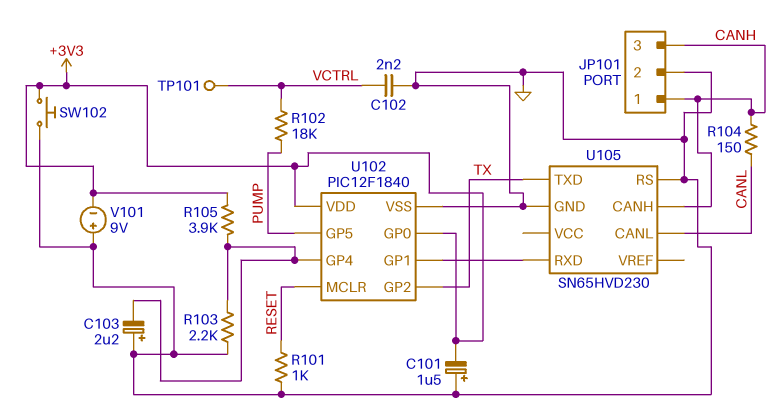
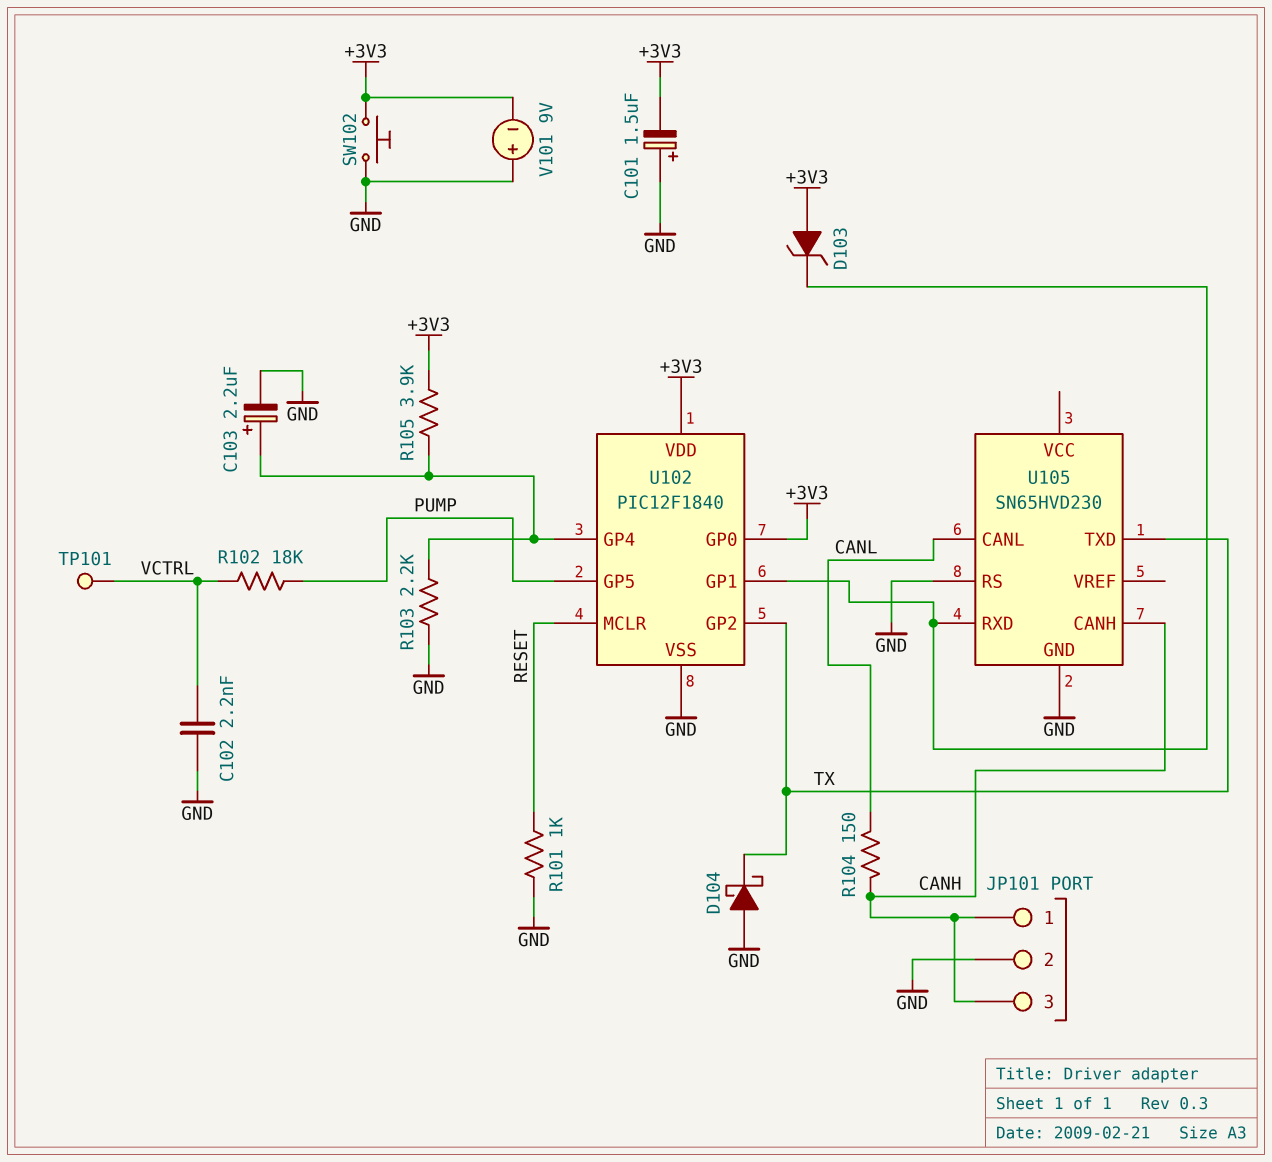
C103: 2.2uF (plus GND, minus U102/GP4) -> 2.2uF (plus U102/GP4, minus GND)
D103: none -> zener (A +3V3, K U102/GP1)
D104: none -> schottky (A GND, K TX)

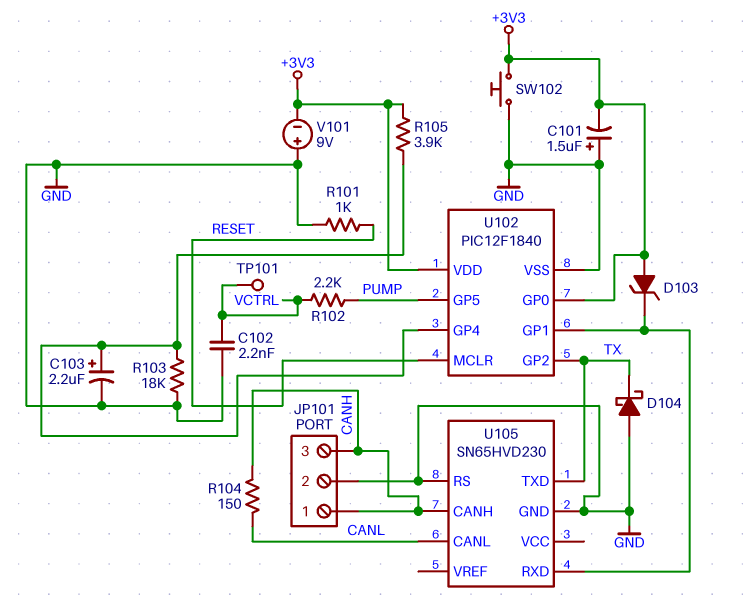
R102: 18k (PUMP, VCTRL) -> 2.2k (PUMP, VCTRL)
R103: 2.2k (GND, U102/GP4) -> 18k (GND, U102/GP4)

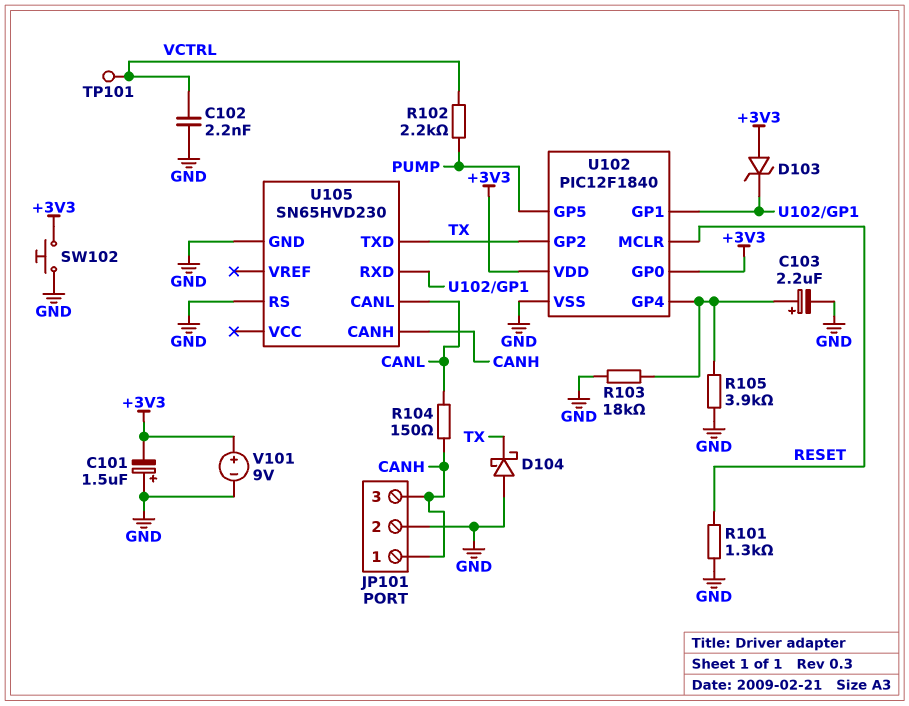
R101: 1k (GND, RESET) -> 1.3k (GND, RESET)
R105: 3.9k (+3V3, U102/GP4) -> 3.9k (GND, U102/GP4)
V101: 9V (plus GND, minus +3V3) -> 9V (plus +3V3, minus GND)

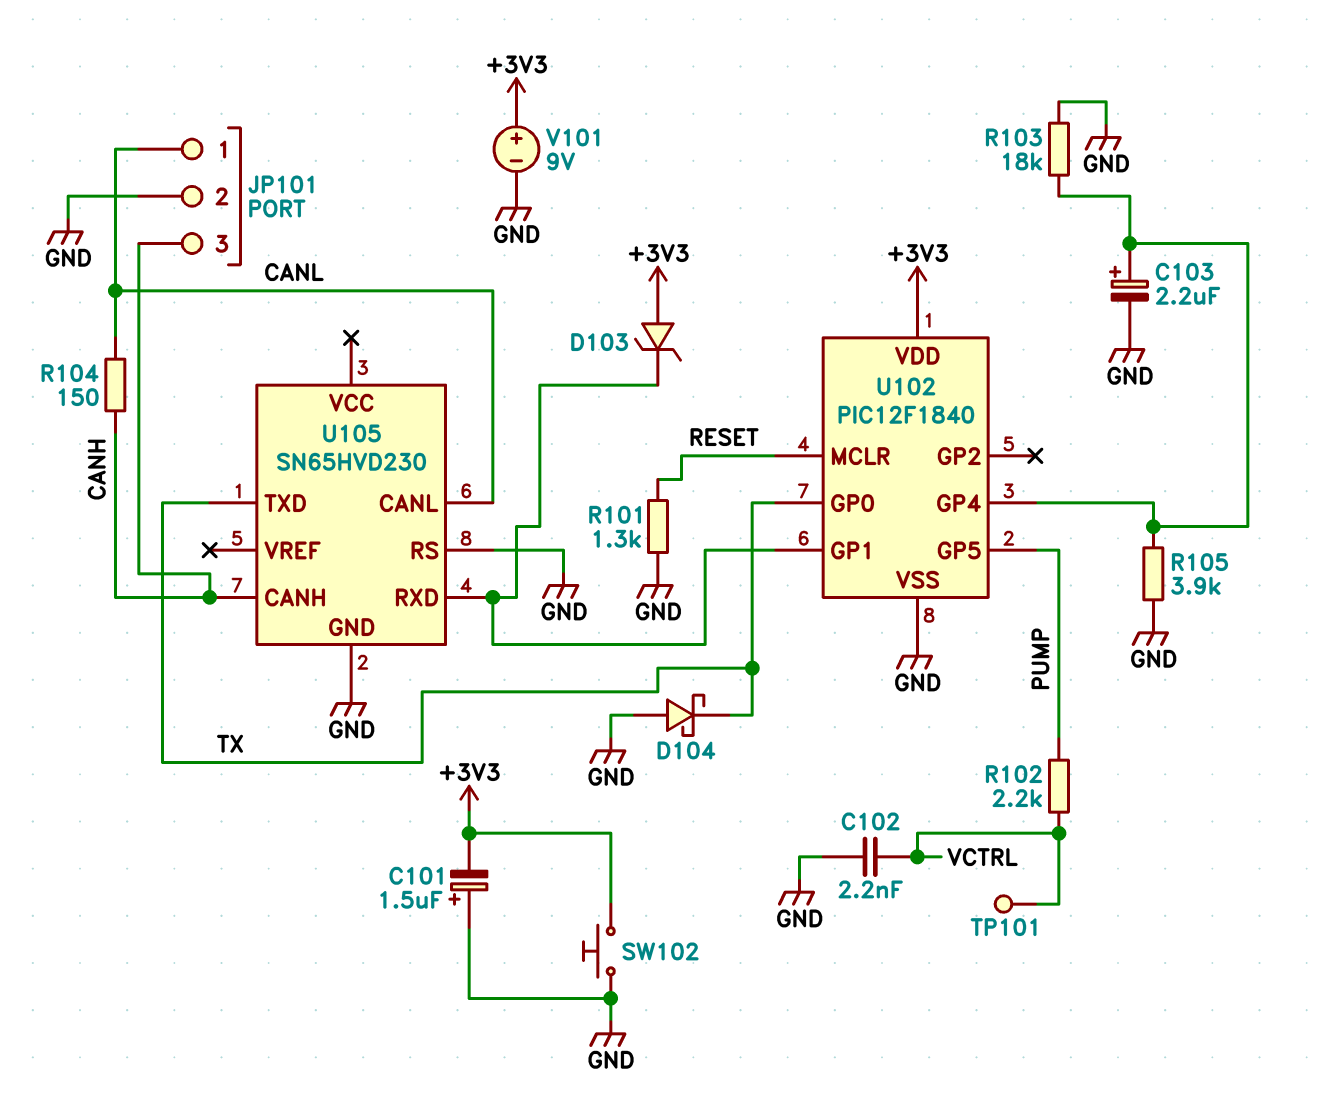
JP101 pin 1: CANH -> CANL
U102 pin GP0: +3V3 -> TX
U102 pin GP2: TX -> none

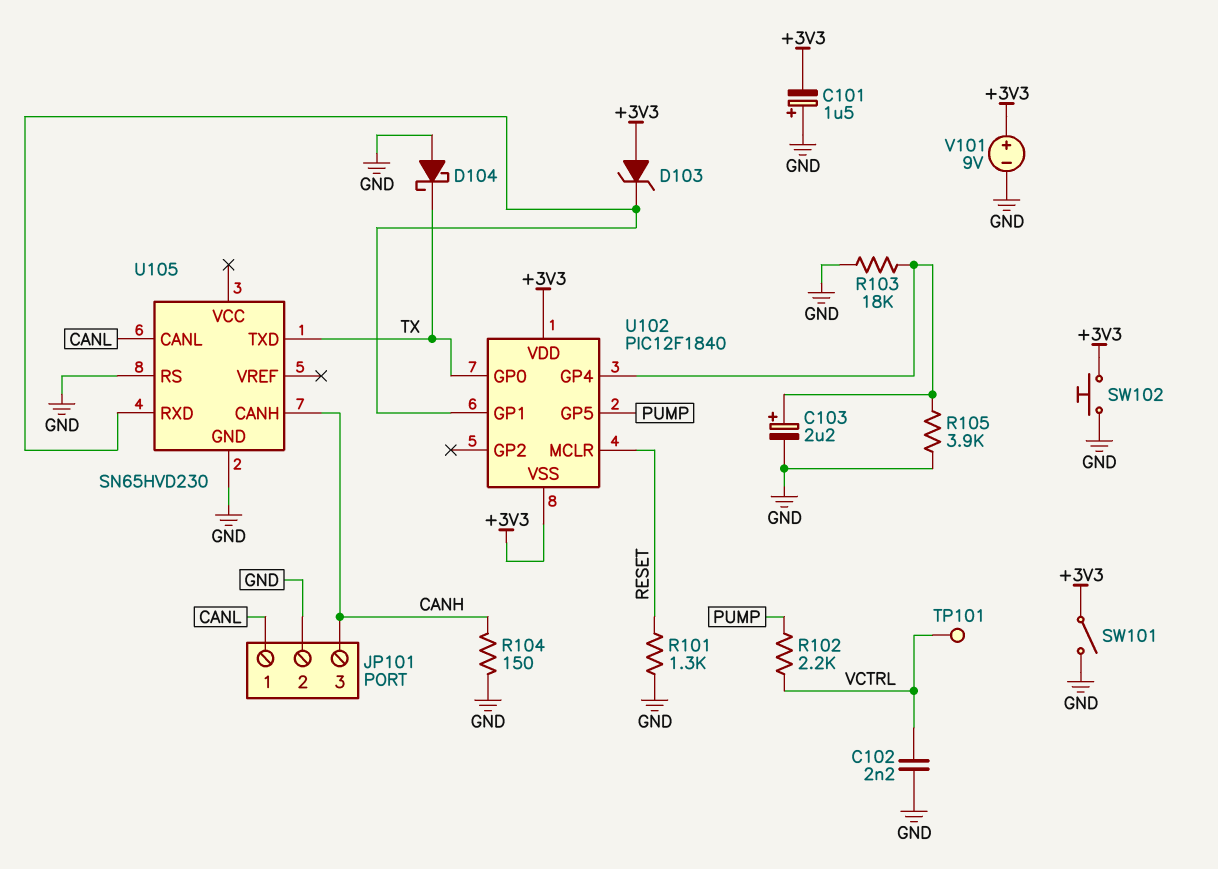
R104: 150 (CANH, CANL) -> 150 (CANH, GND)
SW101: none -> switch (+3V3, GND)
U102 pin VSS: GND -> +3V3

